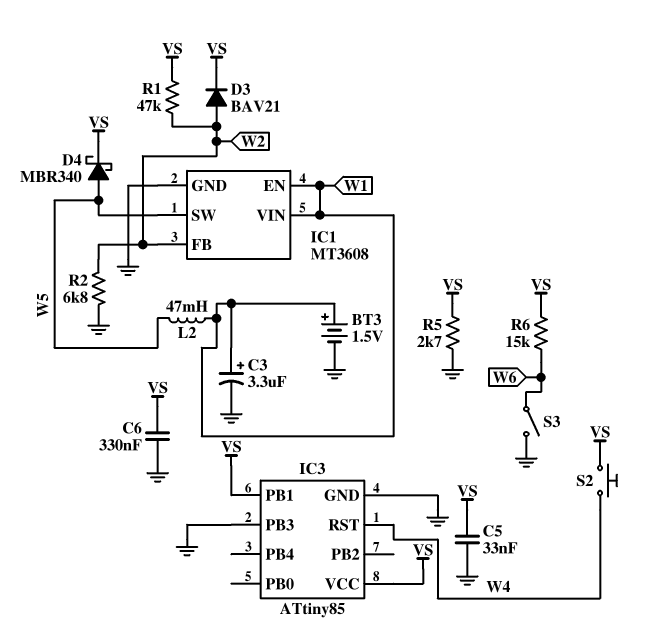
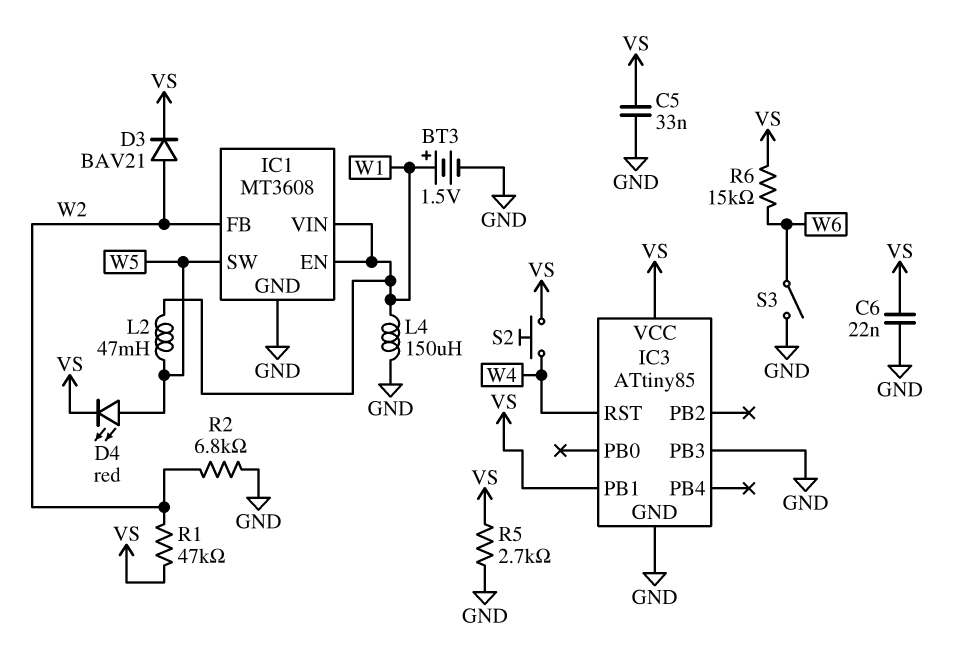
C3: 3.3uF (plus W1, minus GND) -> none
C6: 330nF (GND, VS) -> 22nF (GND, VS)
D4: schottky MBR340 (A W5, K VS) -> LED red (A W5, K VS)
L4: none -> 150uH (GND, W1)

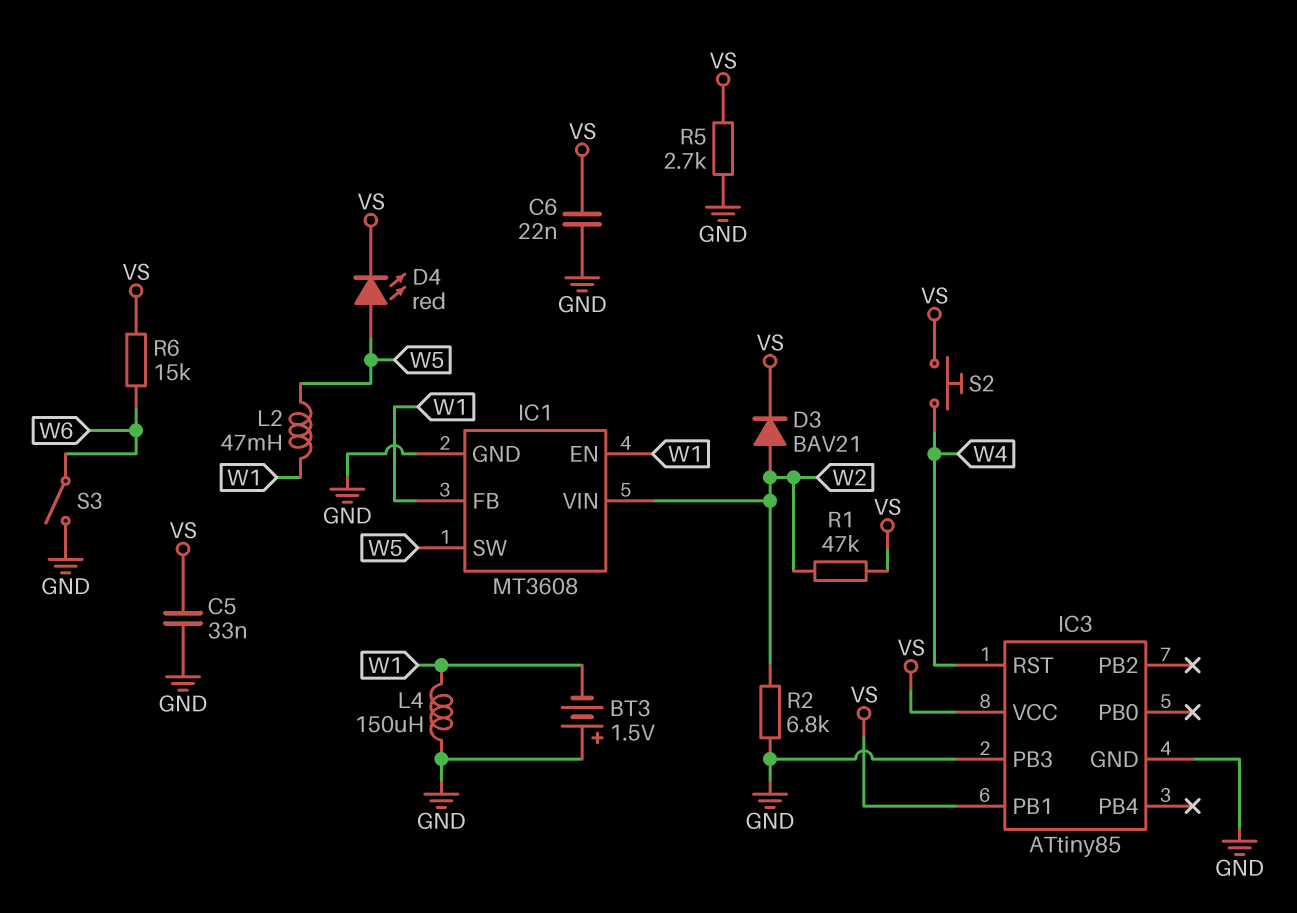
BT3: 1.5V (plus W1, minus GND) -> 1.5V (plus GND, minus W1)
IC1 pin FB: W2 -> W1
IC1 pin VIN: W1 -> W2

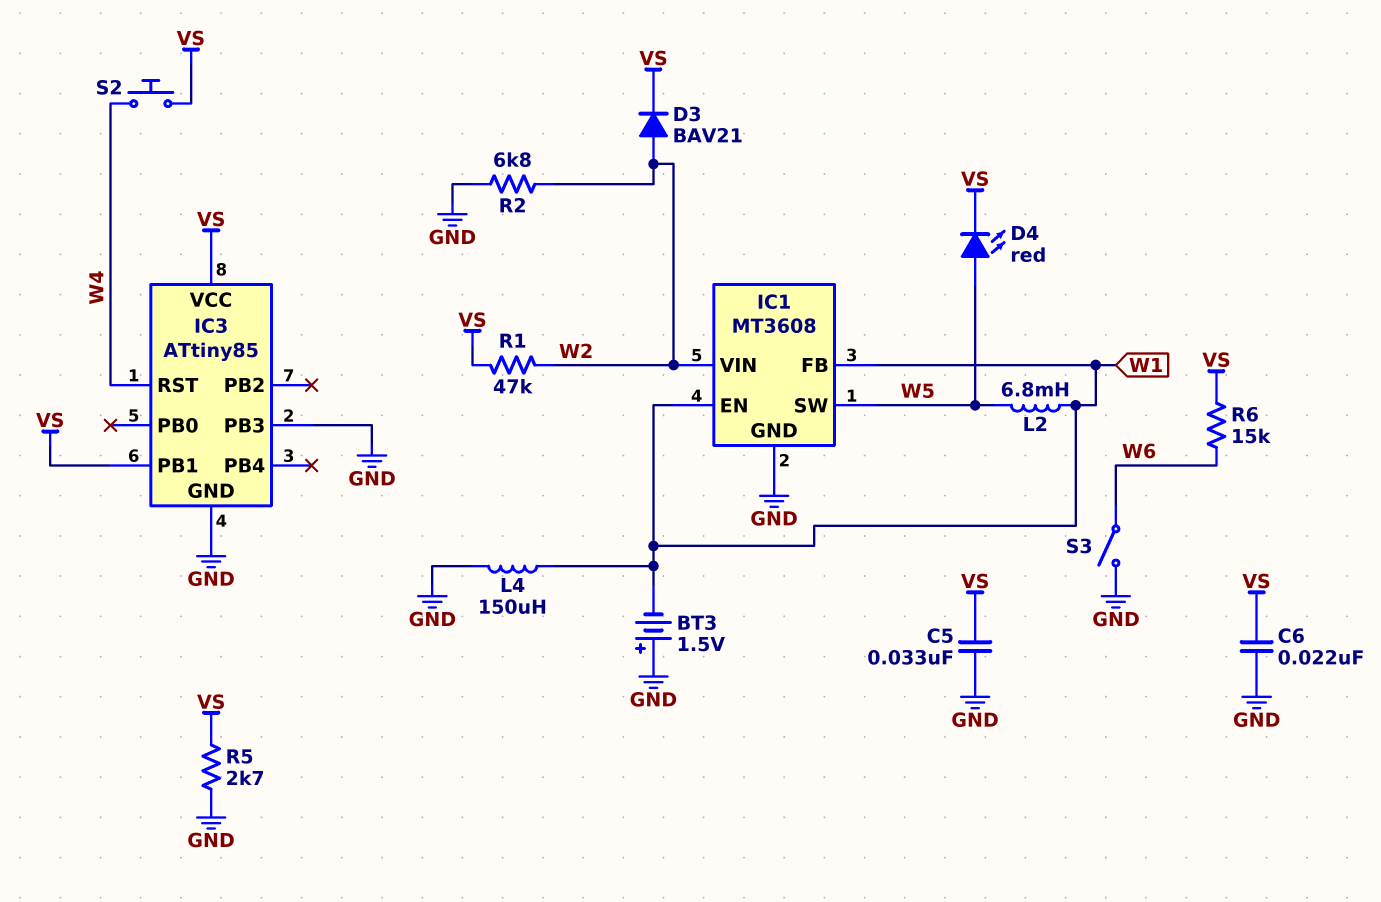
L2: 47mH (W1, W5) -> 6.8mH (W1, W5)

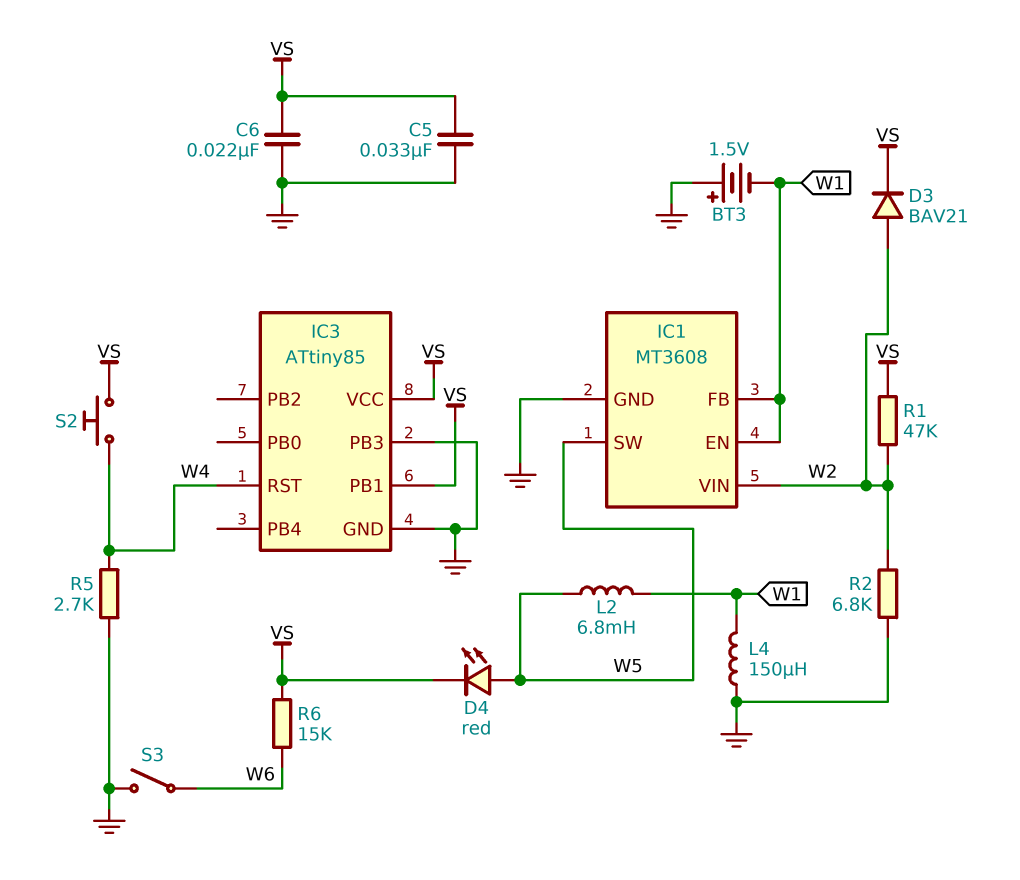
R5: 2.7k (GND, VS) -> 2.7k (GND, W4)

